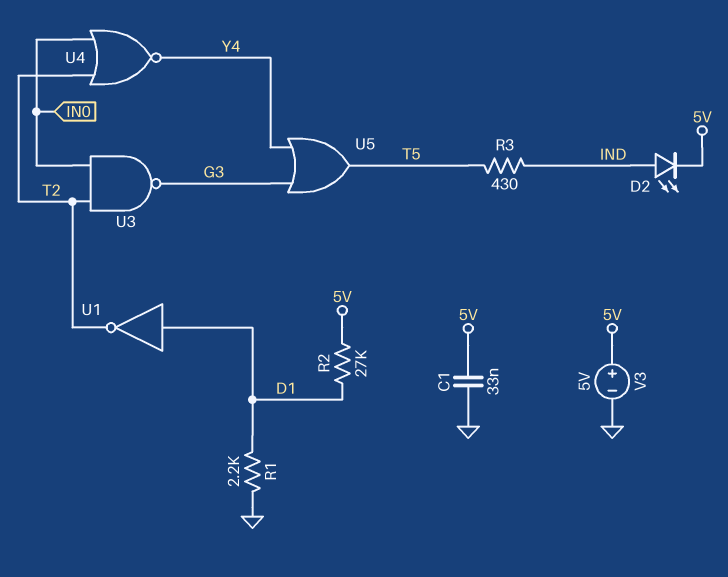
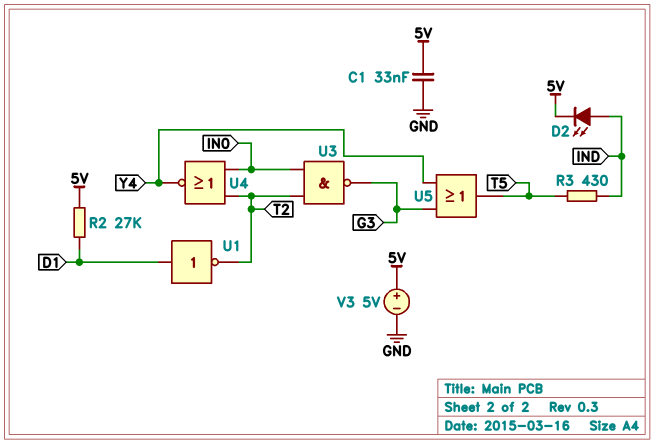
R1: 2.2k (D1, GND) -> none

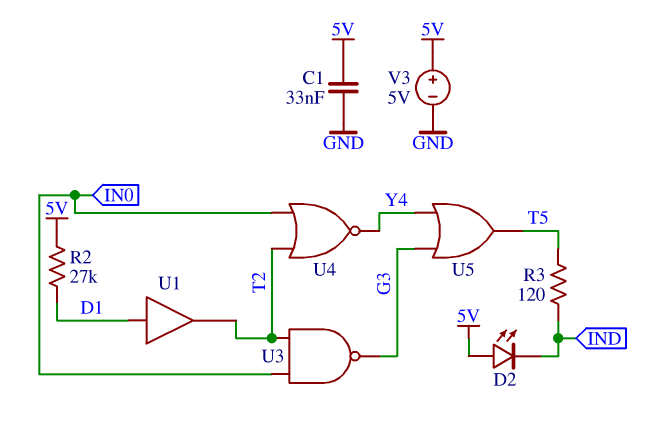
D2: LED (A IND, K 5V) -> LED (A 5V, K IND)
R3: 430 (IND, T5) -> 120 (IND, T5)
U1: NOT (in D1, out T2) -> buffer (in D1, out T2)

